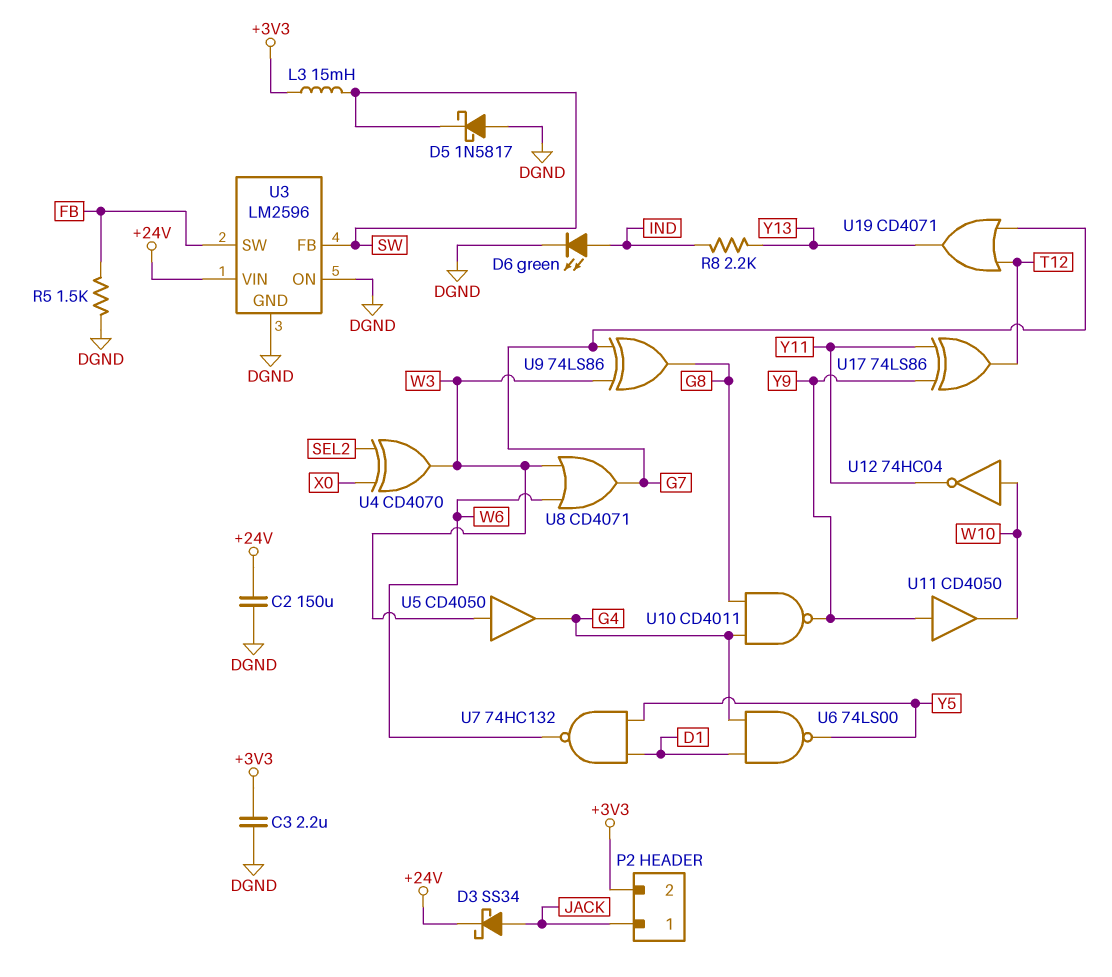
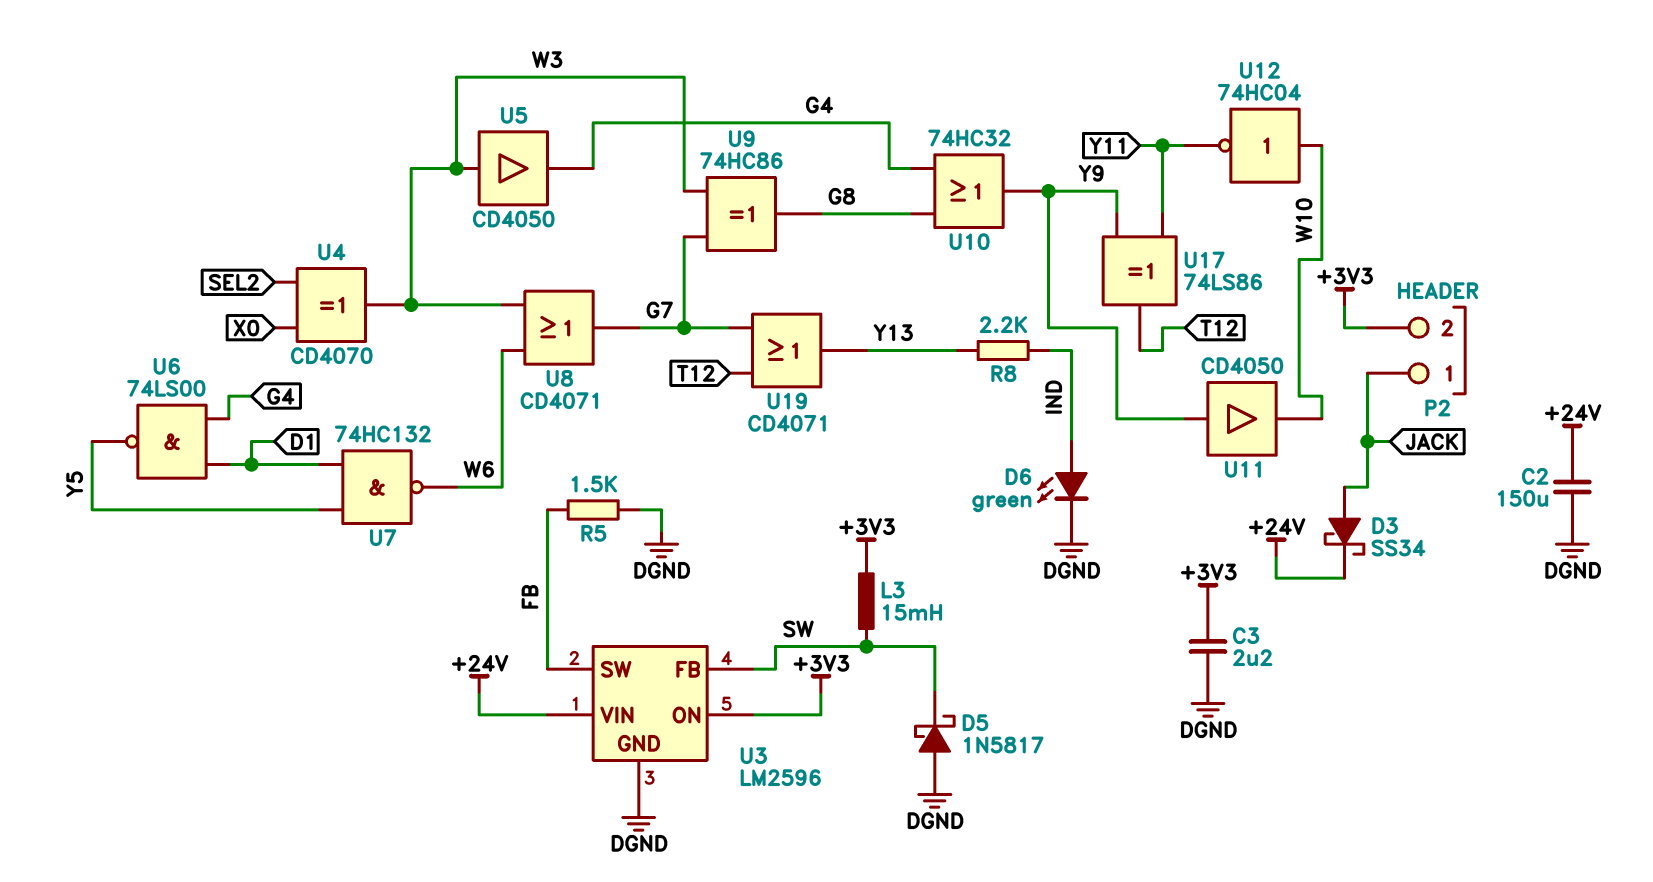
U3 pin ON: DGND -> +3V3
U9: XOR 74LS86 (in G7, in W3, out G8) -> XOR 74HC86 (in G7, in W3, out G8)
U10: NAND CD4011 (in G4, in G8, out Y9) -> OR 74HC32 (in G4, in G8, out Y9)

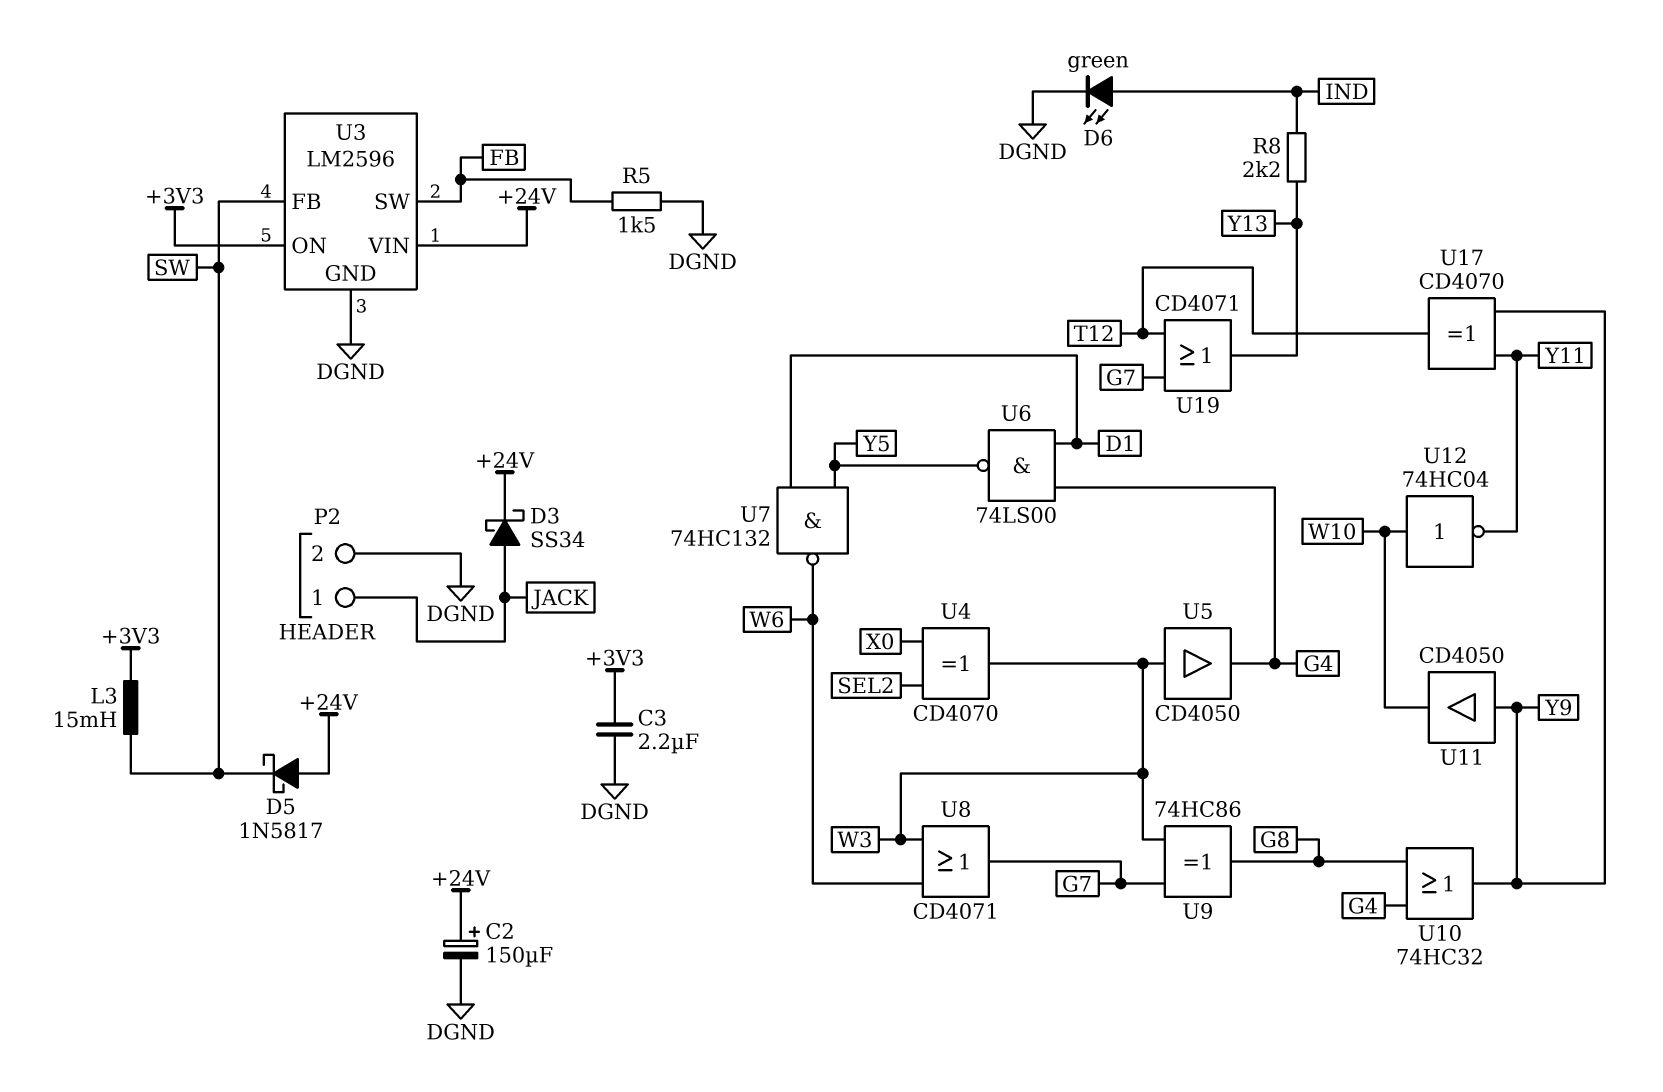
C2: 150uF (+24V, DGND) -> 150uF (plus +24V, minus DGND)
D5: schottky 1N5817 (A DGND, K SW) -> schottky 1N5817 (A +24V, K SW)
P2 pin 2: +3V3 -> DGND
U17: XOR 74LS86 (in Y9, in Y11, out T12) -> XOR CD4070 (in Y9, in Y11, out T12)

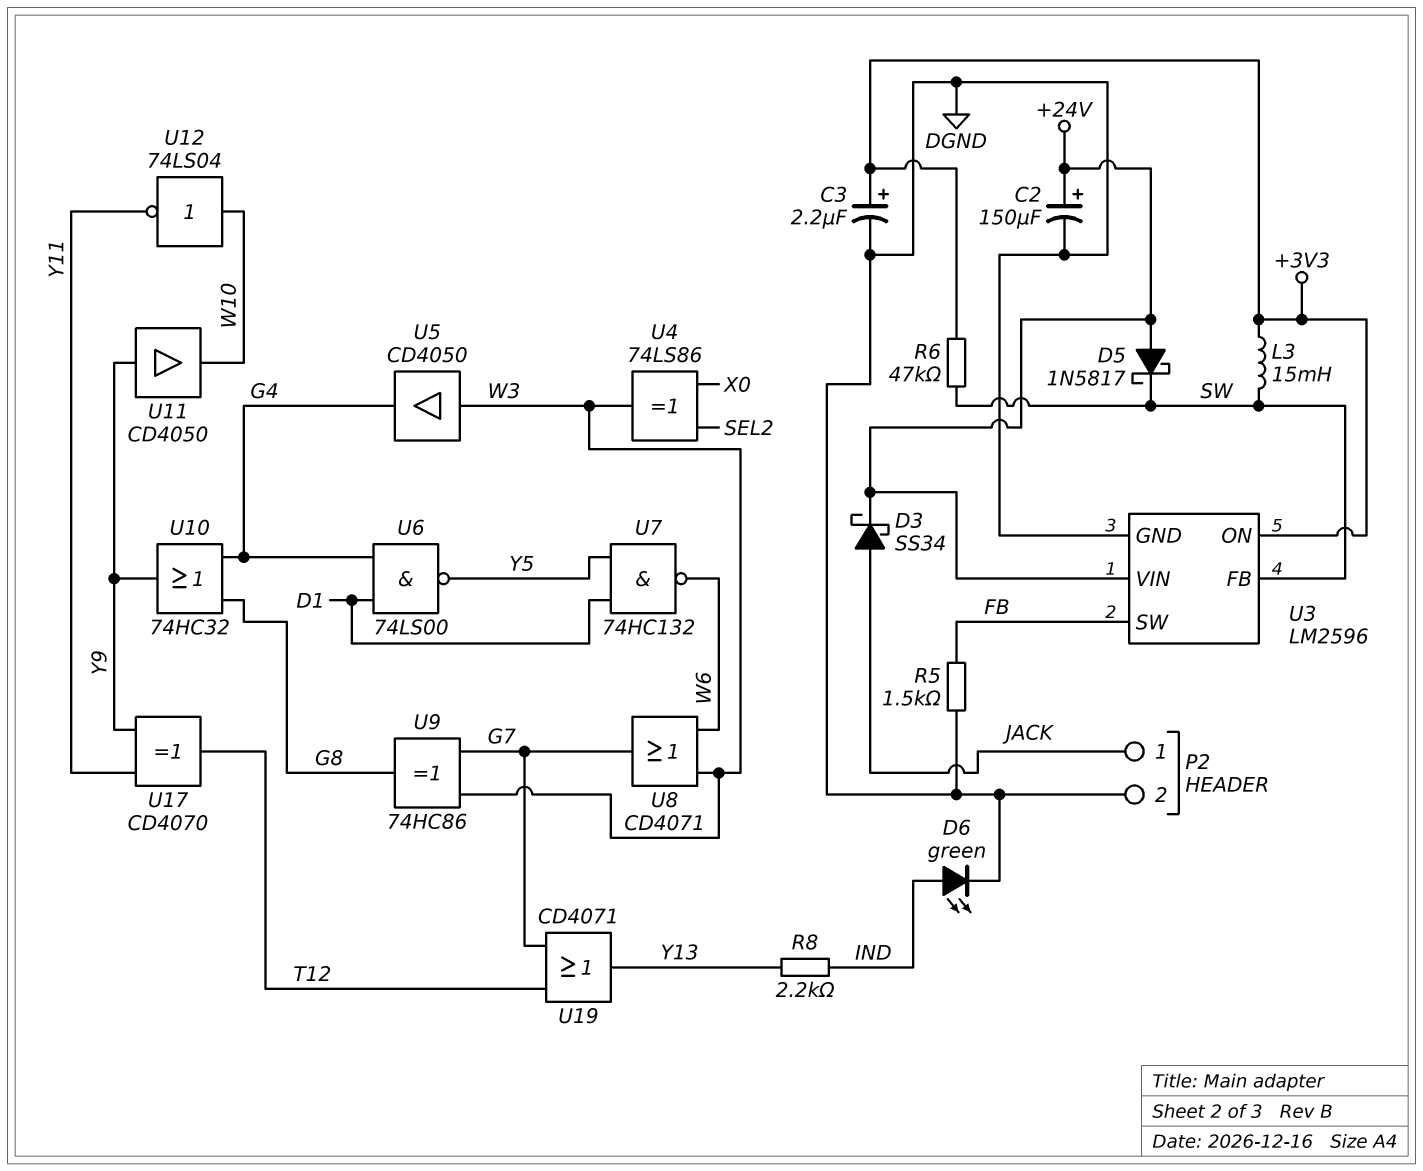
C3: 2.2uF (+3V3, DGND) -> 2.2uF (plus +3V3, minus DGND)
R6: none -> 47k (+3V3, SW)
U4: XOR CD4070 (in SEL2, in X0, out W3) -> XOR 74LS86 (in SEL2, in X0, out W3)
U12: NOT 74HC04 (in W10, out Y11) -> NOT 74LS04 (in W10, out Y11)

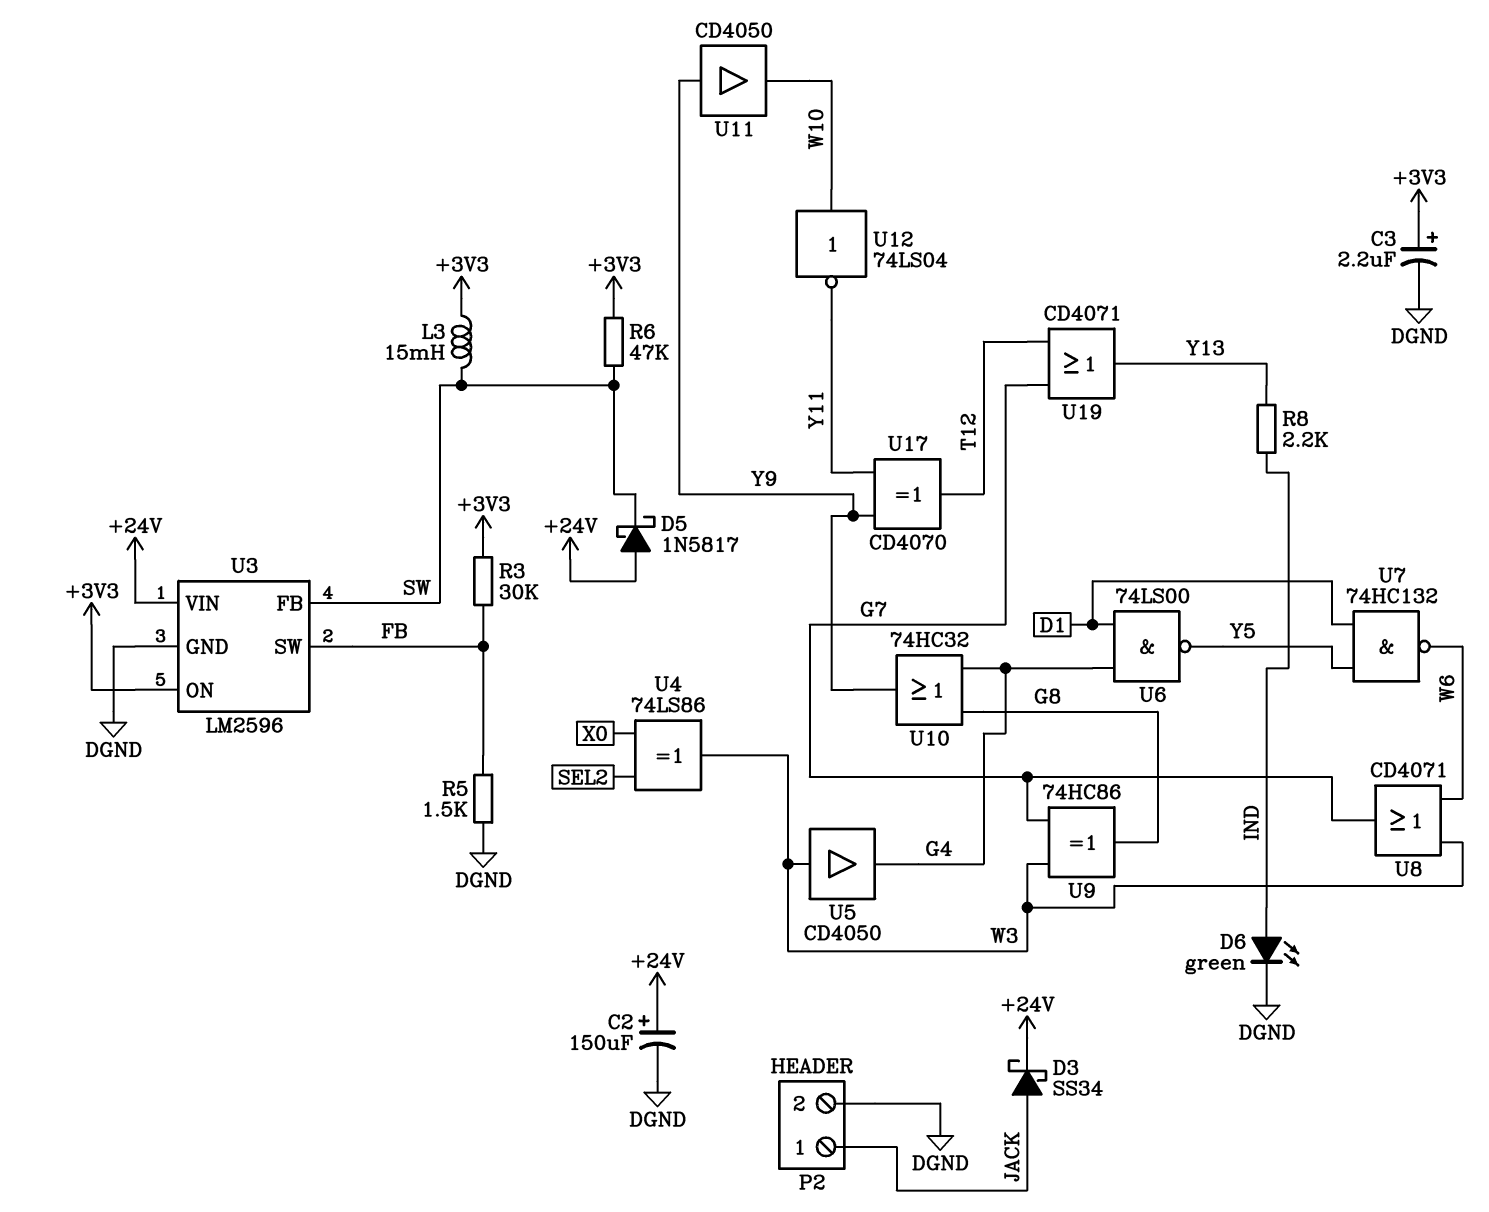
R3: none -> 30k (+3V3, FB)

